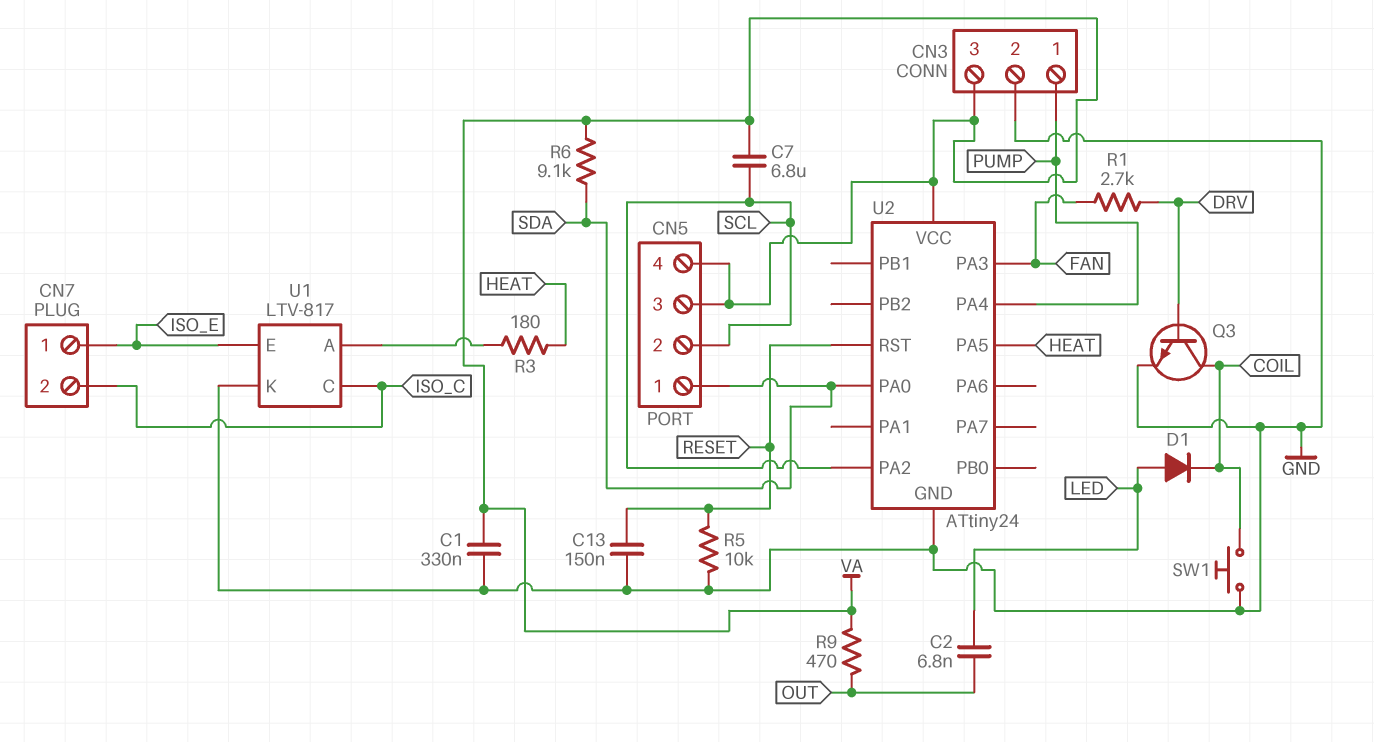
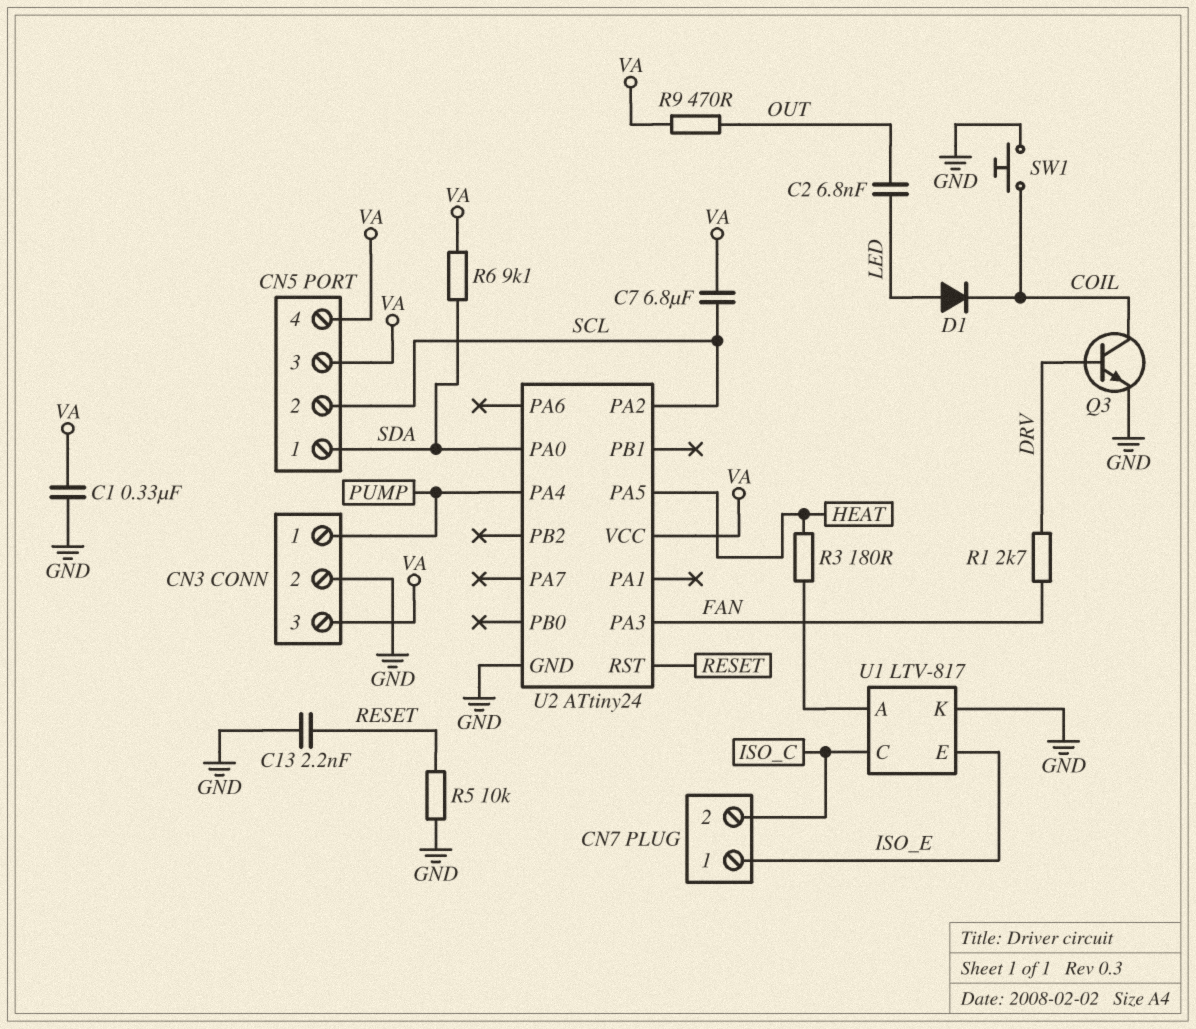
C13: 150nF (GND, RESET) -> 2.2nF (GND, RESET)

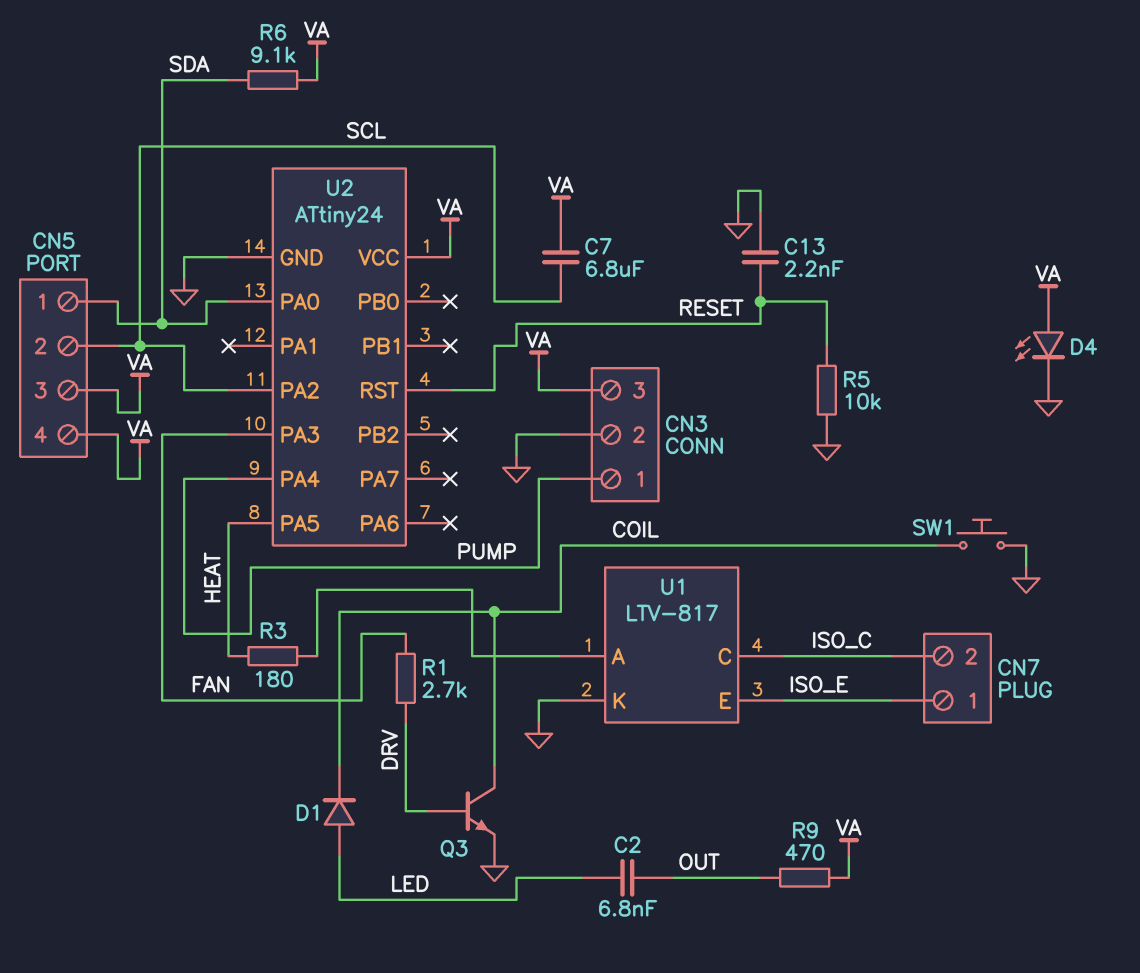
C1: 330nF (GND, VA) -> none
D4: none -> LED (A VA, K GND)

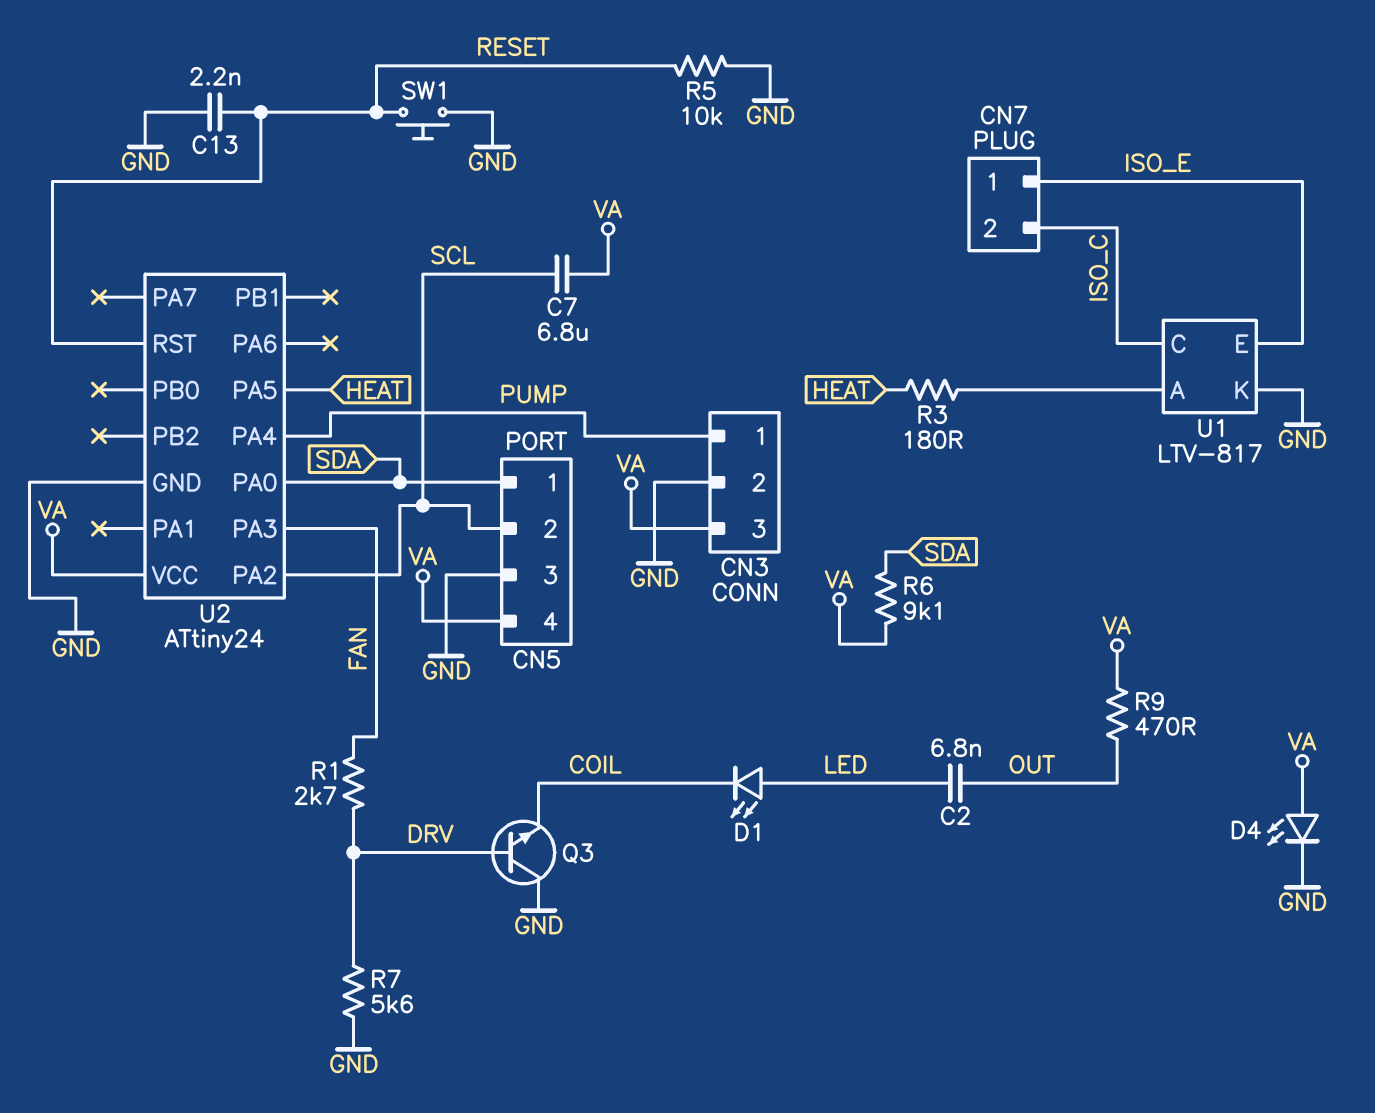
CN5 pin 3: VA -> GND
D1: diode (A LED, K COIL) -> LED (A LED, K COIL)
Q3: NPN (B DRV, C COIL, E GND) -> NPN (B DRV, C GND, E COIL)
R7: none -> 5.6k (DRV, GND)
SW1: button (COIL, GND) -> button (GND, RESET)

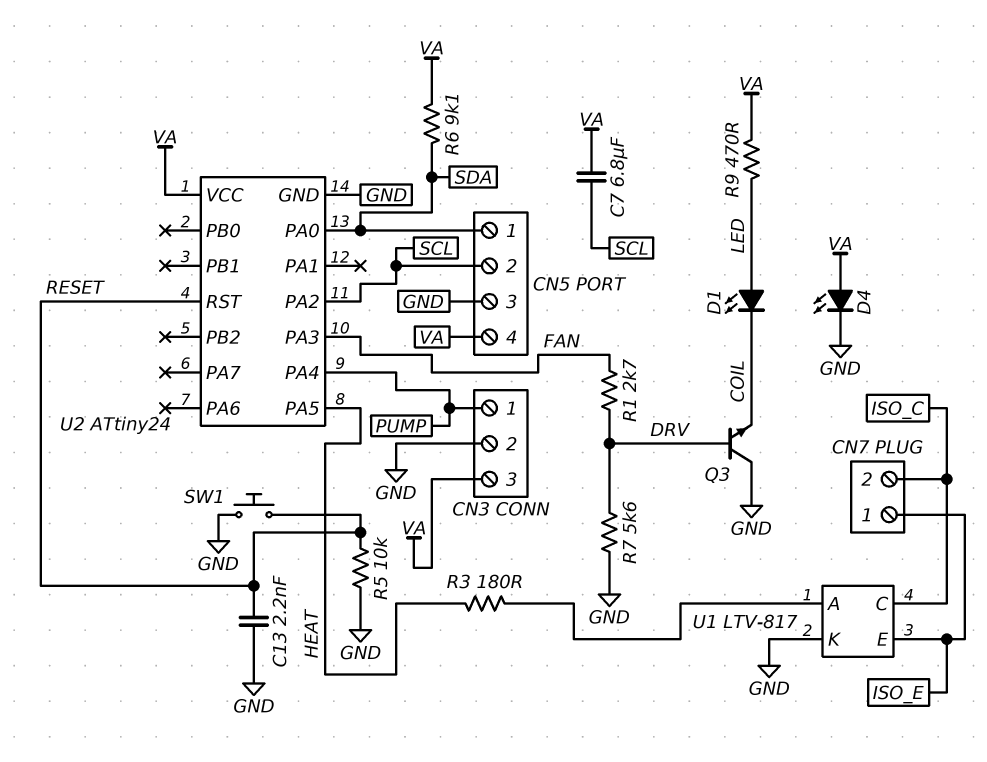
C2: 6.8nF (LED, OUT) -> none
R9: 470 (OUT, VA) -> 470 (LED, VA)

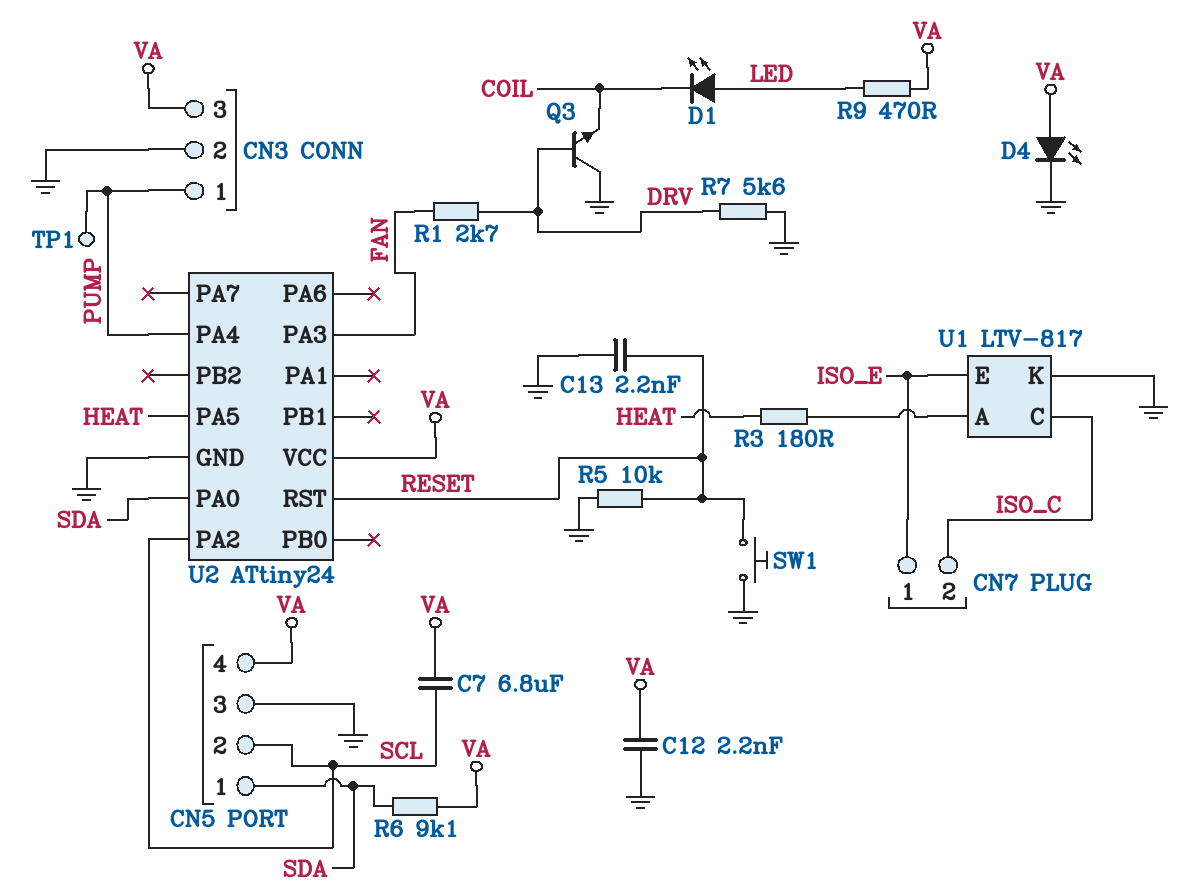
C12: none -> 2.2nF (GND, VA)
TP1: none -> test point (PUMP)

